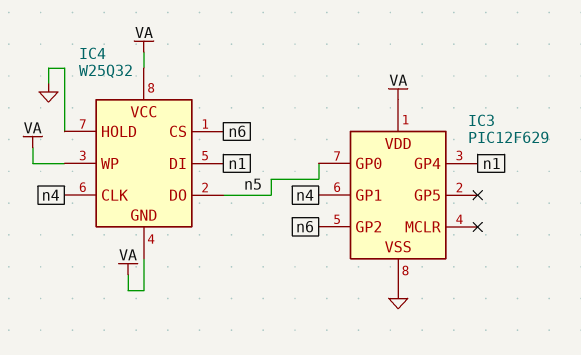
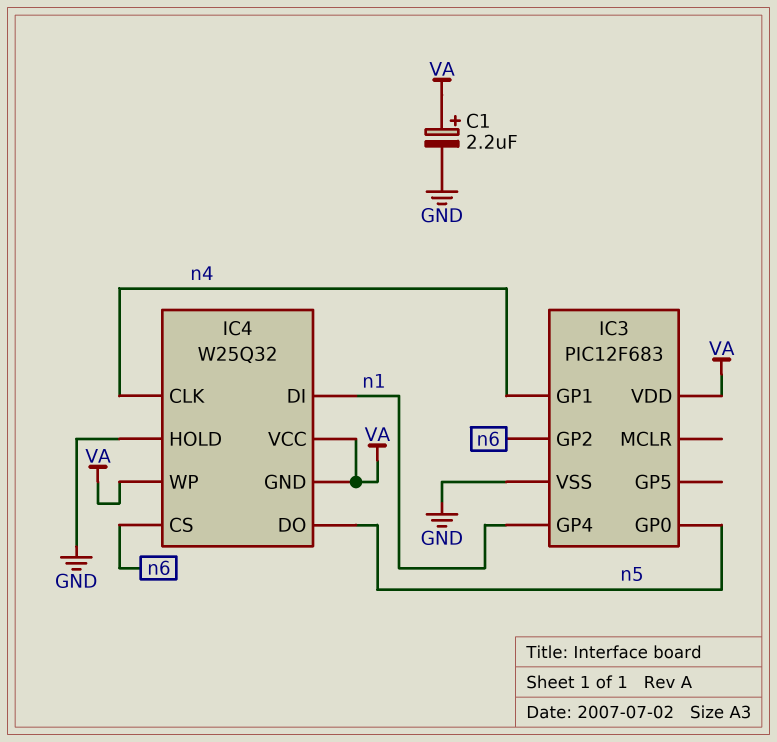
C1: none -> 2.2uF (plus VA, minus GND)
IC3: PIC12F629 -> PIC12F683

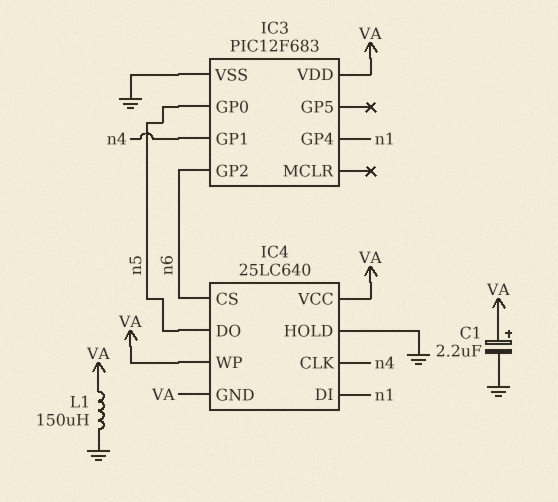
IC4: W25Q32 -> 25LC640
L1: none -> 150uH (GND, VA)

